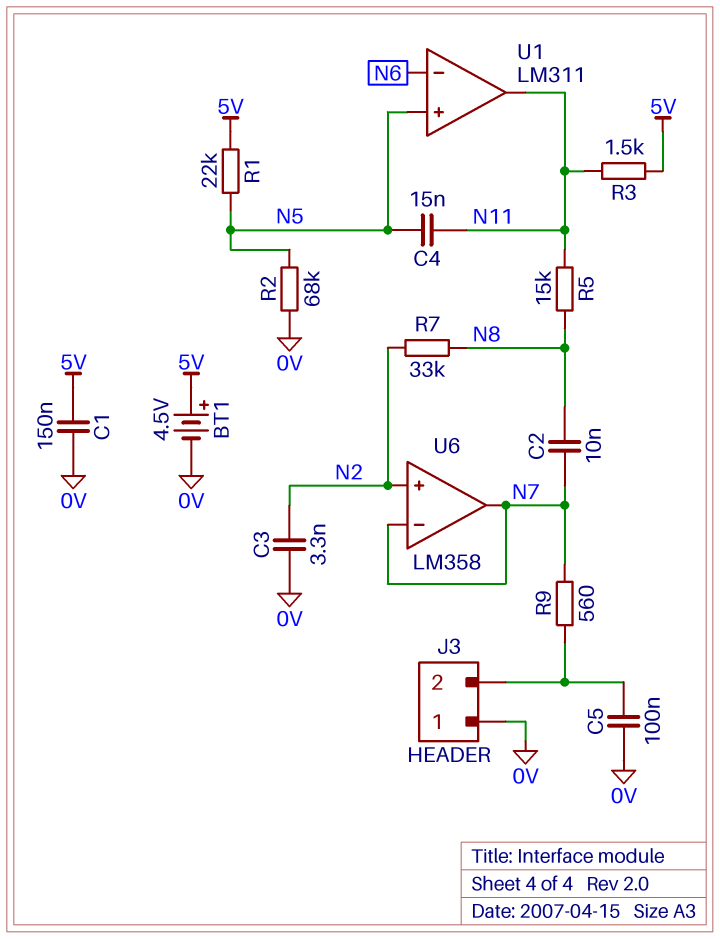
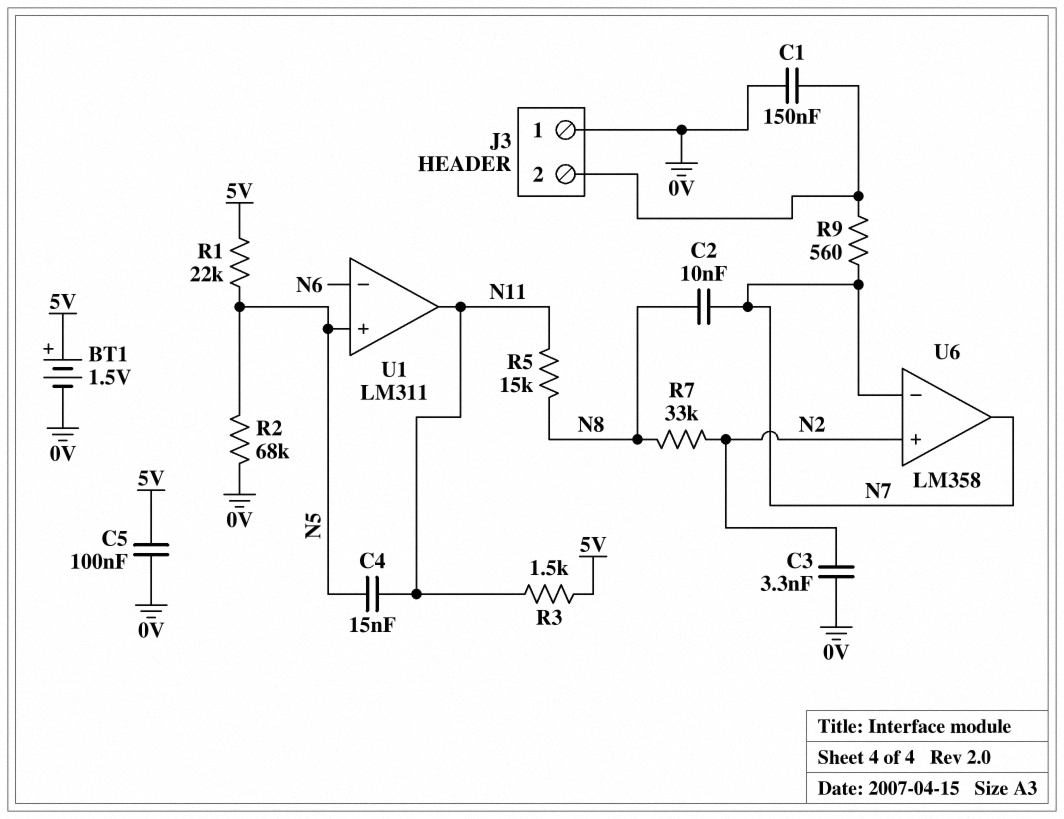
BT1: 4.5V (plus 5V, minus 0V) -> 1.5V (plus 5V, minus 0V)
C1: 150nF (0V, 5V) -> 150nF (0V, J3/2)
C5: 100nF (0V, J3/2) -> 100nF (0V, 5V)

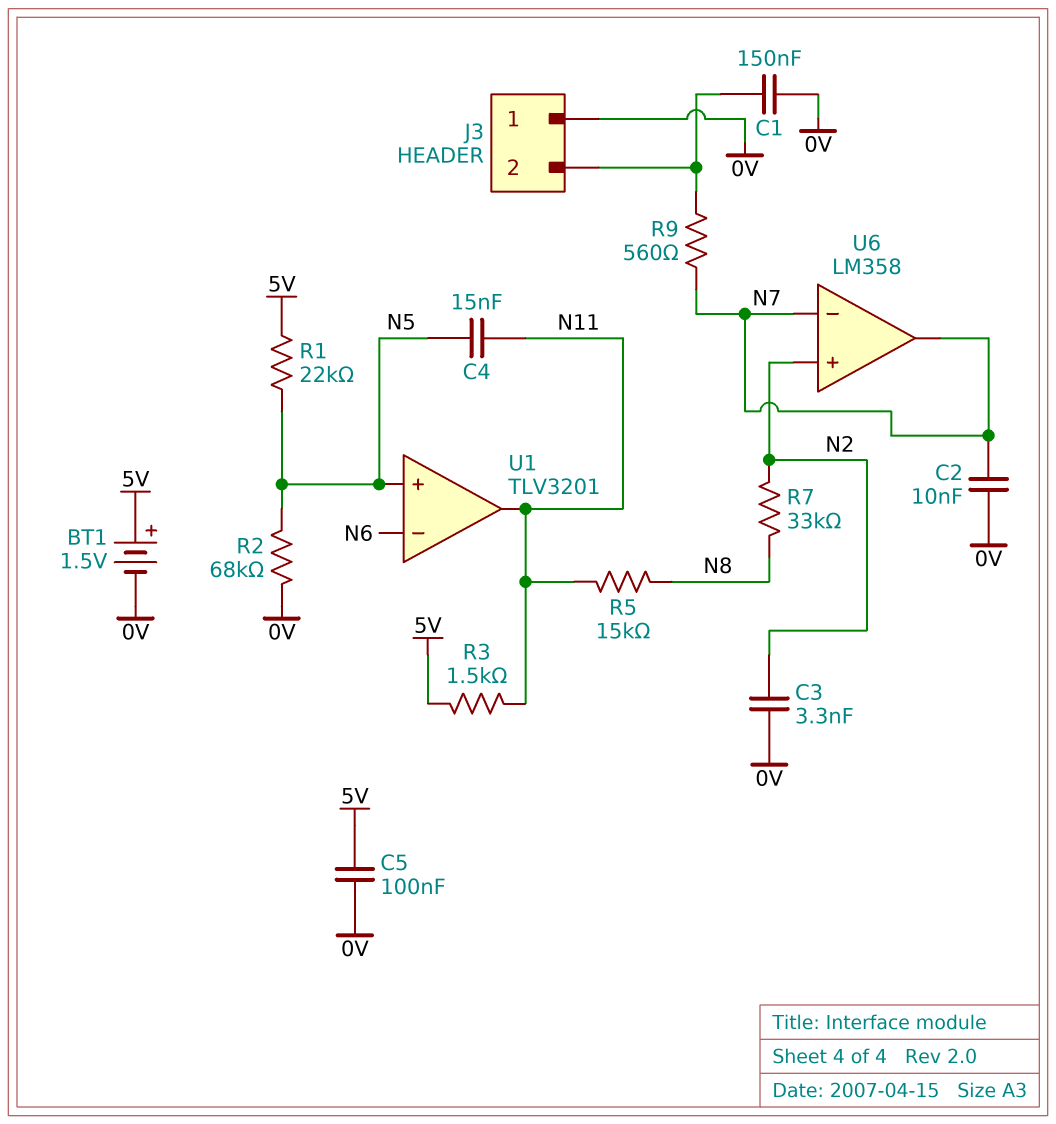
C2: 10nF (N7, N8) -> 10nF (0V, N7)
U1: LM311 -> TLV3201

